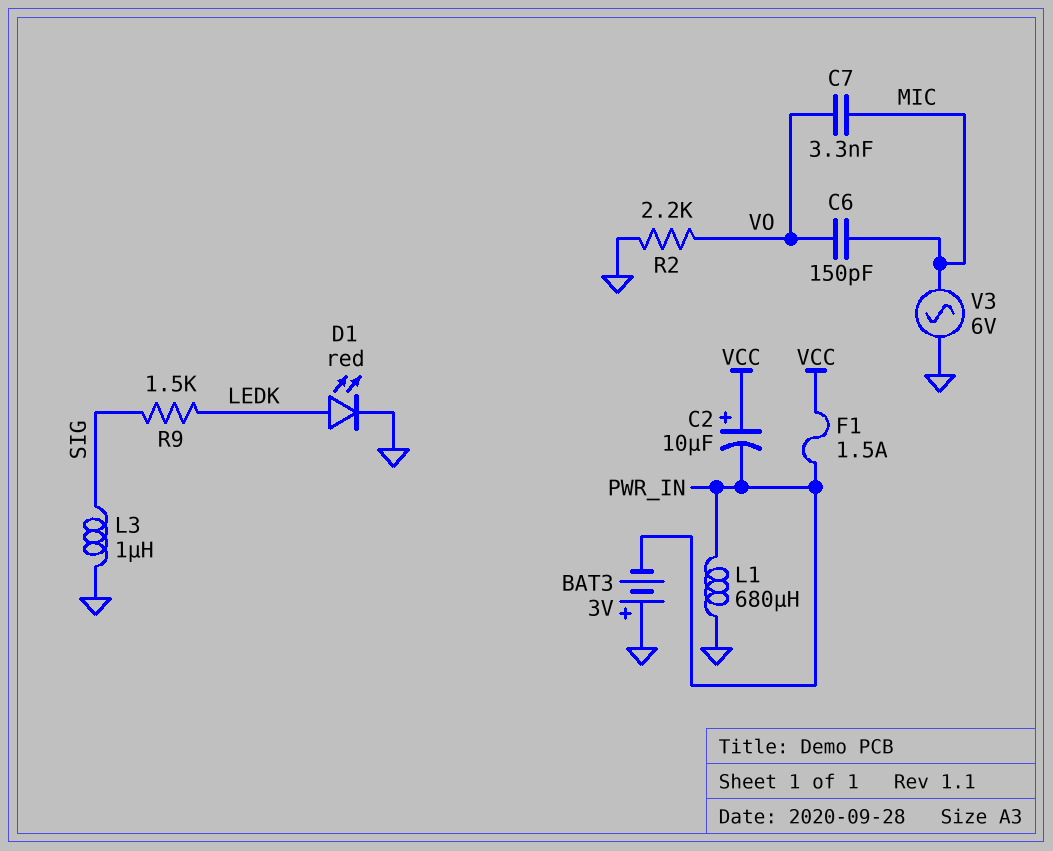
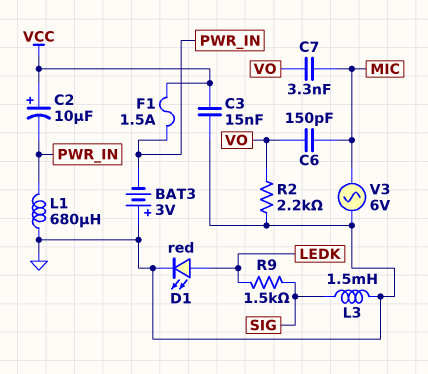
C3: none -> 15nF (GND, VCC)
L3: 1uH (GND, SIG) -> 1.5mH (GND, SIG)

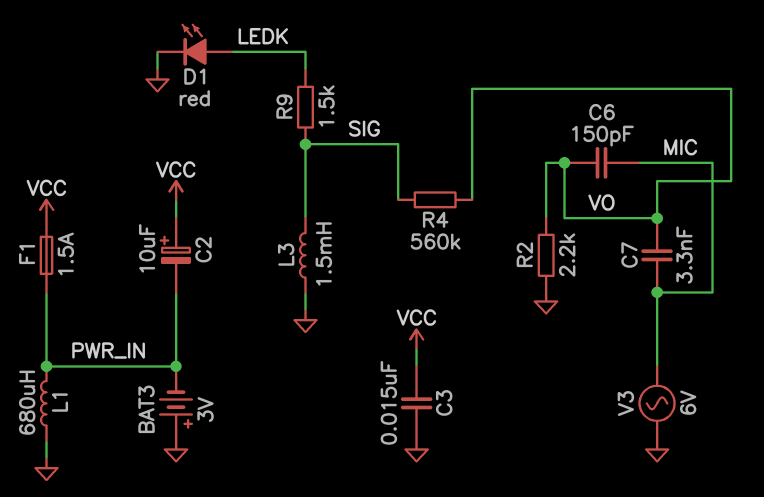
R4: none -> 560k (SIG, VO)

